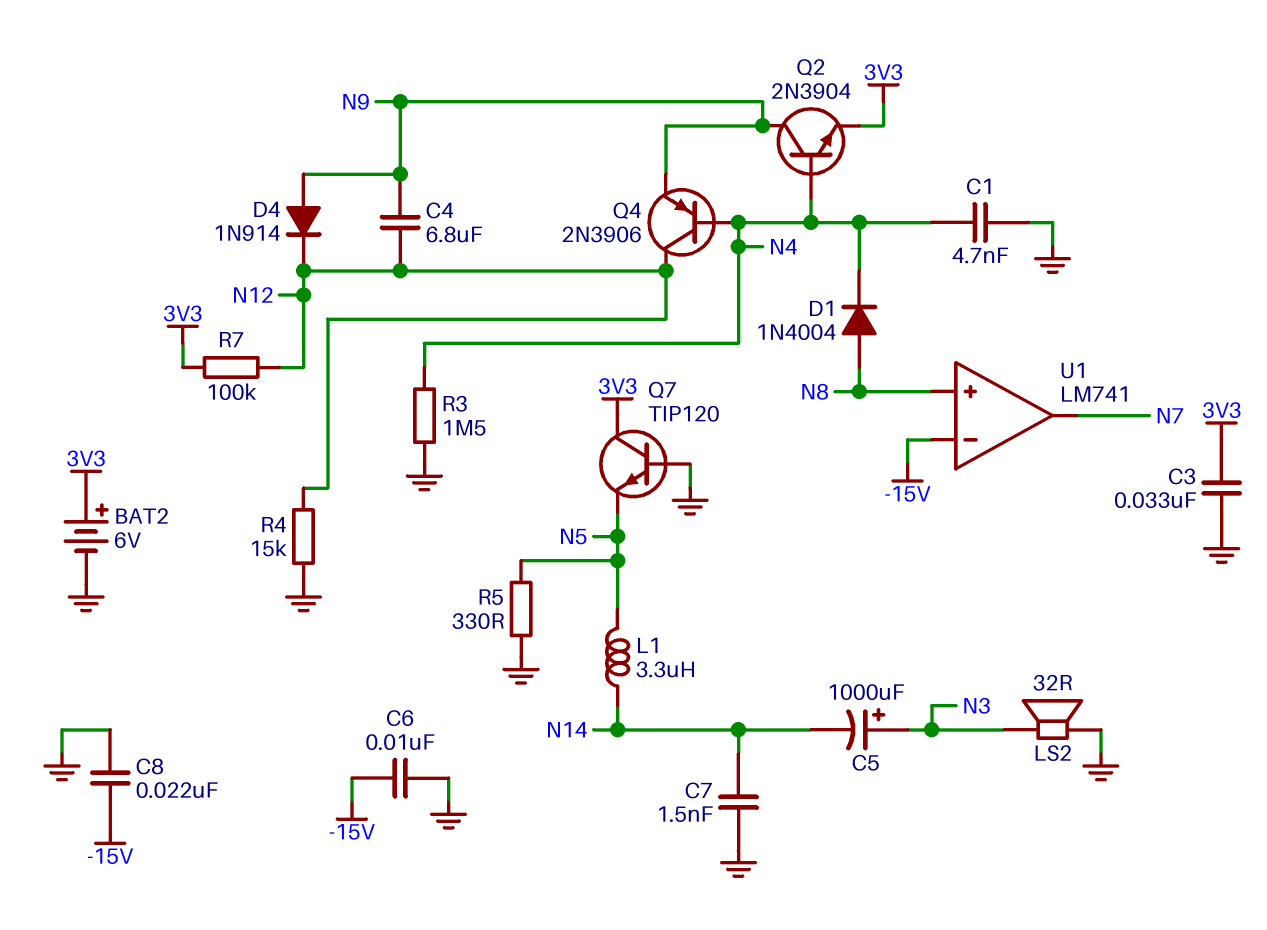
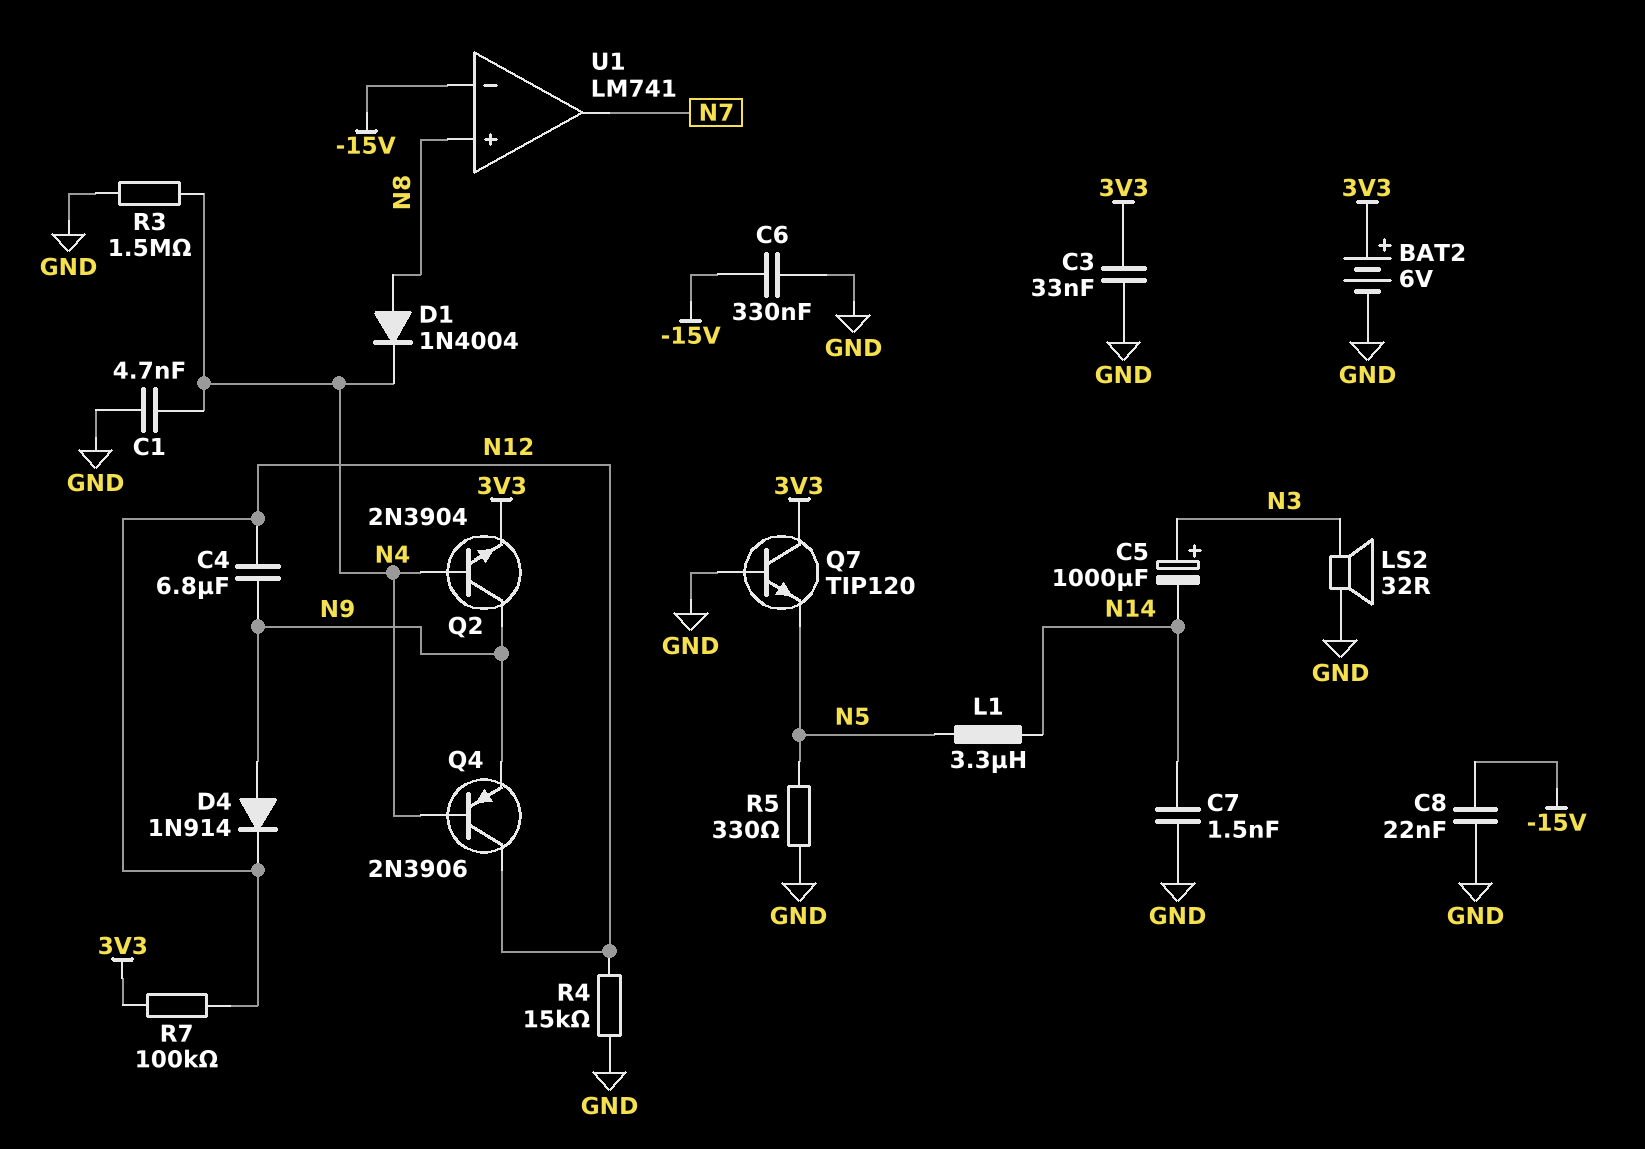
C6: 10nF (-15V, GND) -> 330nF (-15V, GND)

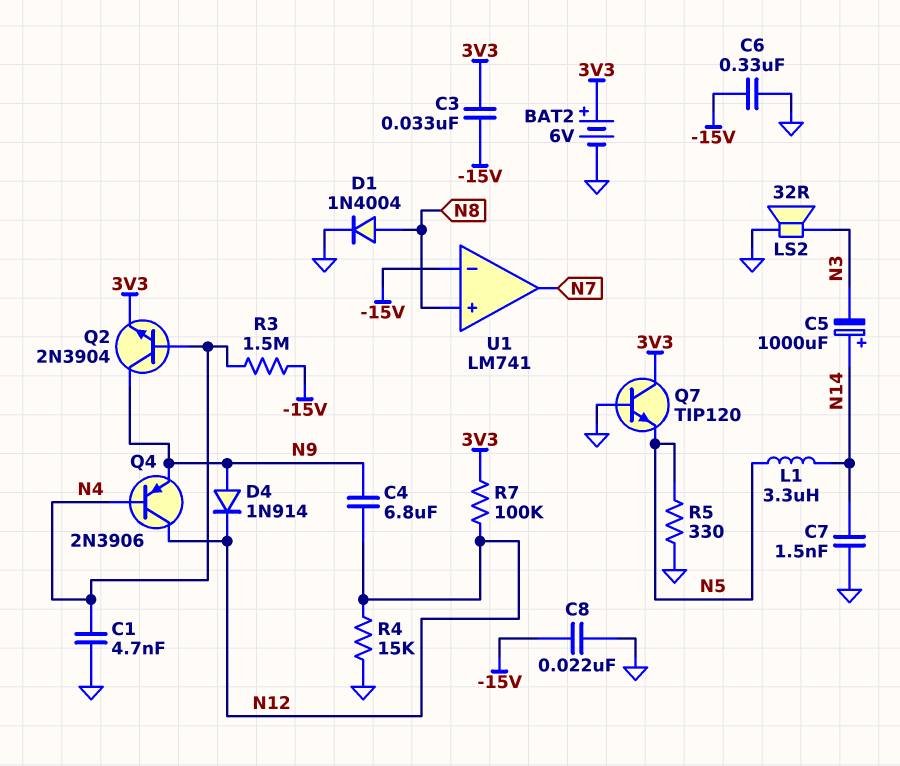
C3: 33nF (3V3, GND) -> 33nF (-15V, 3V3)
C5: 1000uF (plus N3, minus N14) -> 1000uF (plus N14, minus N3)
D1: diode 1N4004 (A N8, K N4) -> diode 1N4004 (A N8, K GND)
R3: 1.5M (GND, N4) -> 1.5M (-15V, N4)

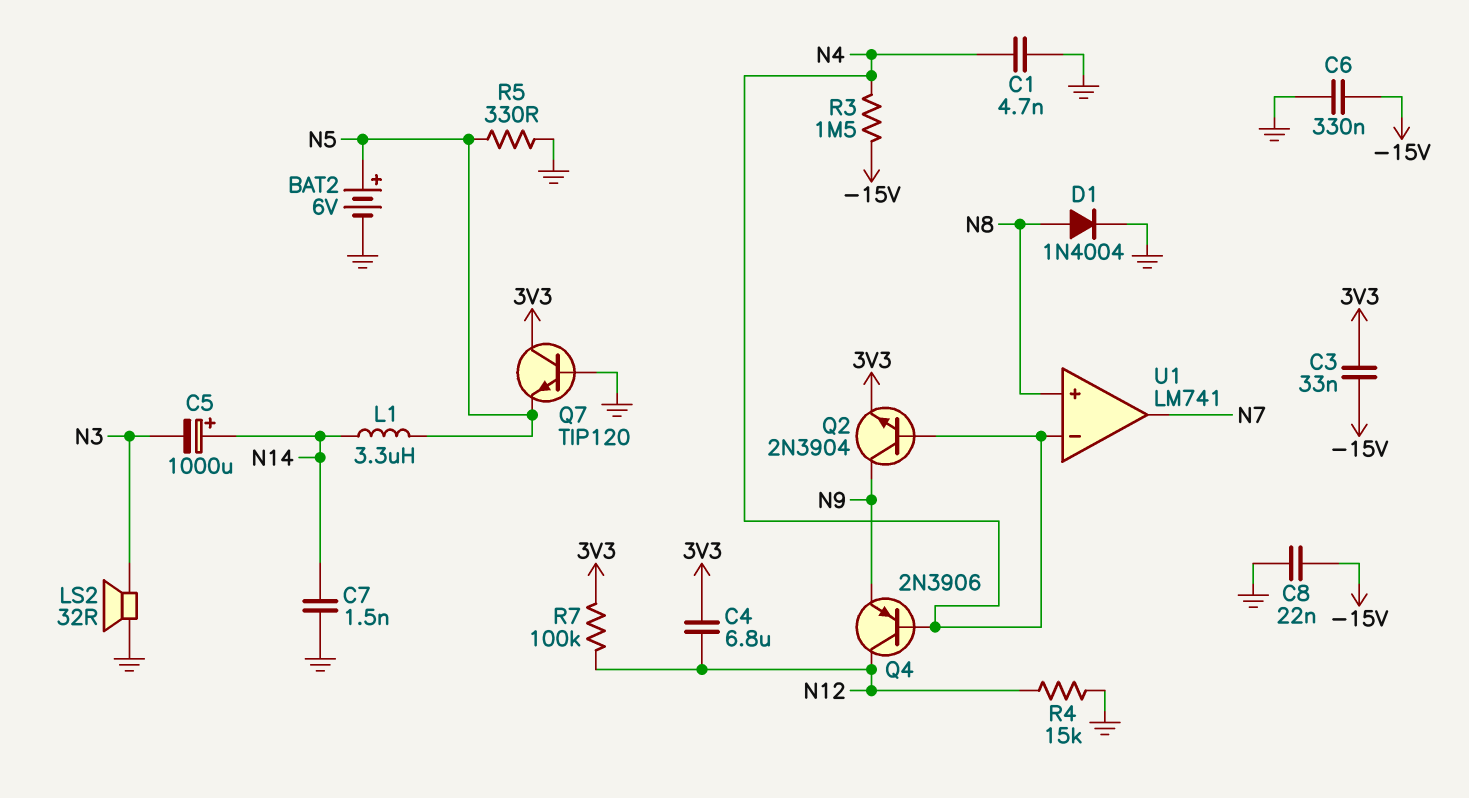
BAT2: 6V (plus 3V3, minus GND) -> 6V (plus N5, minus GND)
C4: 6.8uF (N9, N12) -> 6.8uF (3V3, N12)
D4: diode 1N914 (A N9, K N12) -> none
U1 pin in-: -15V -> N4

